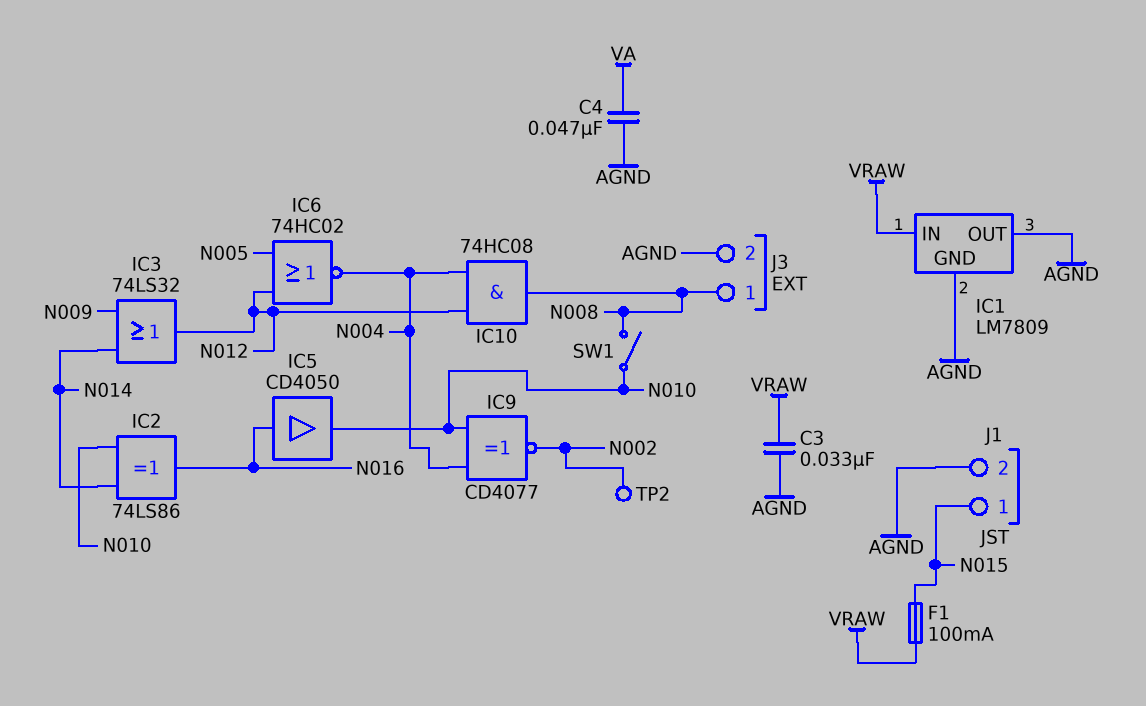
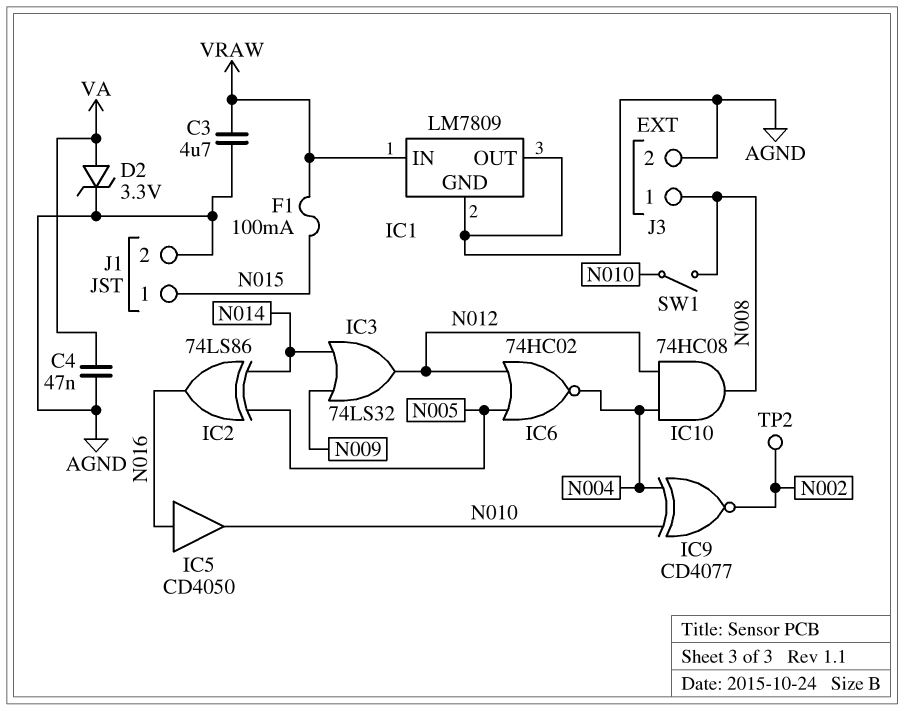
C3: 33nF (AGND, VRAW) -> 4.7uF (AGND, VRAW)
D2: none -> zener 3.3V (A VA, K AGND)
IC2: XOR 74LS86 (in N010, in N014, out N016) -> XOR 74LS86 (in N005, in N014, out N016)

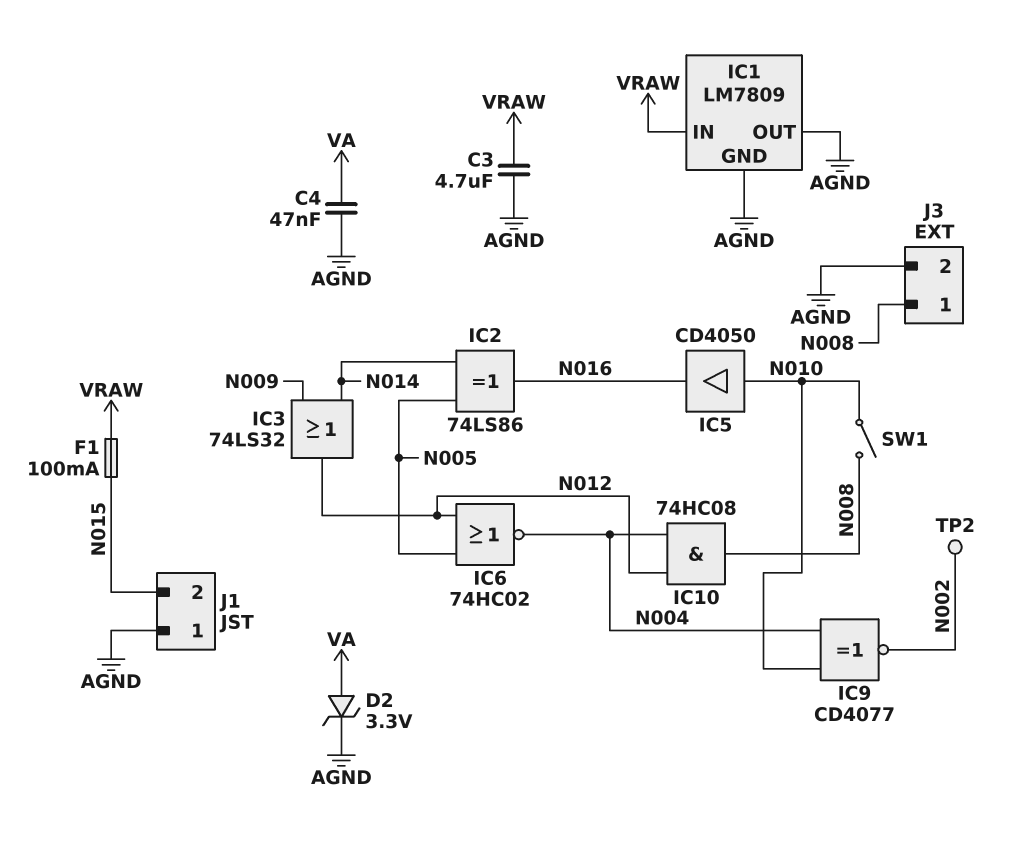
IC5: buffer CD4050 (in N016, out N010) -> buffer CD4050 (in N010, out N016)
J1 pin 1: N015 -> AGND
J1 pin 2: AGND -> N015

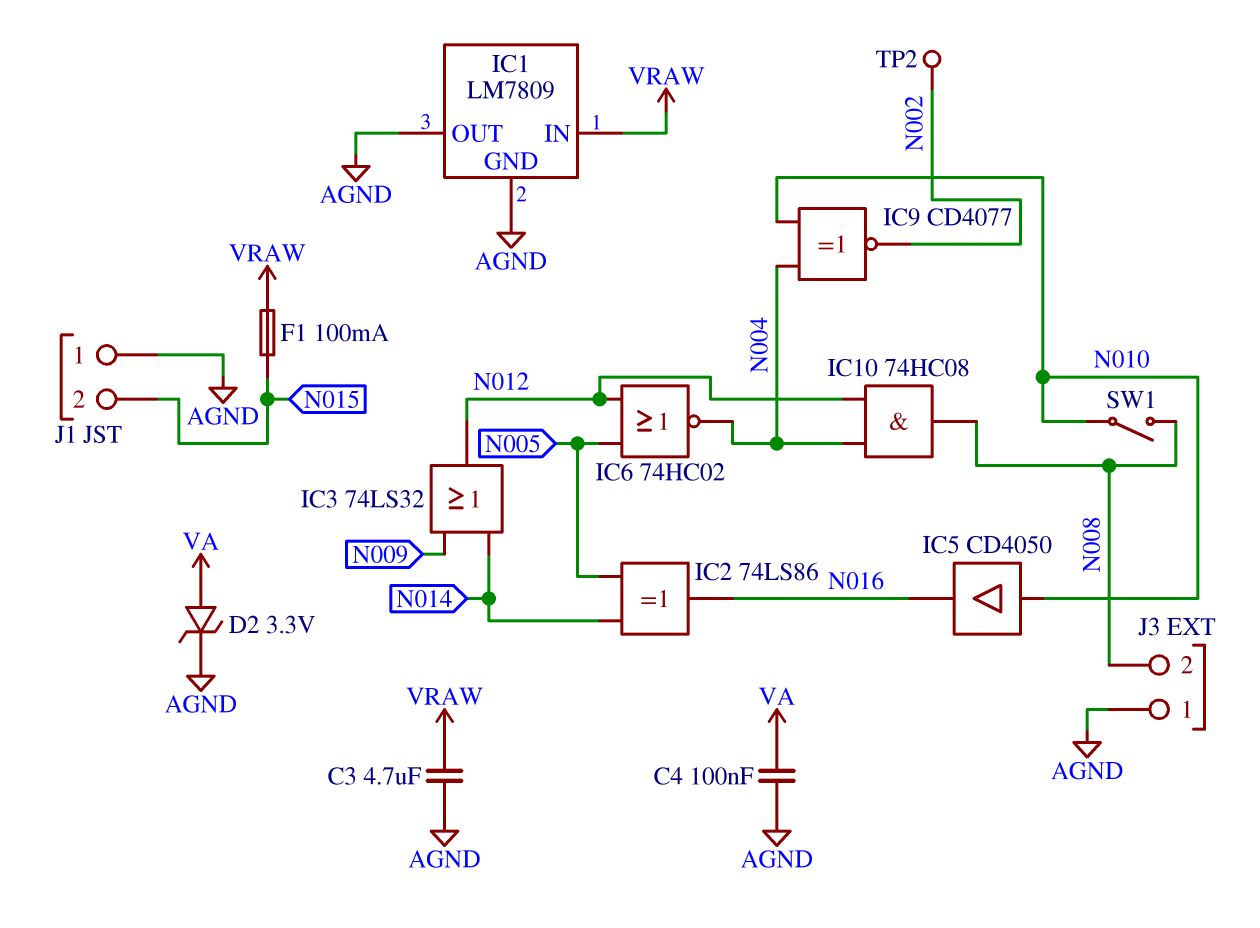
C4: 47nF (AGND, VA) -> 100nF (AGND, VA)
J3 pin 1: N008 -> AGND
J3 pin 2: AGND -> N008

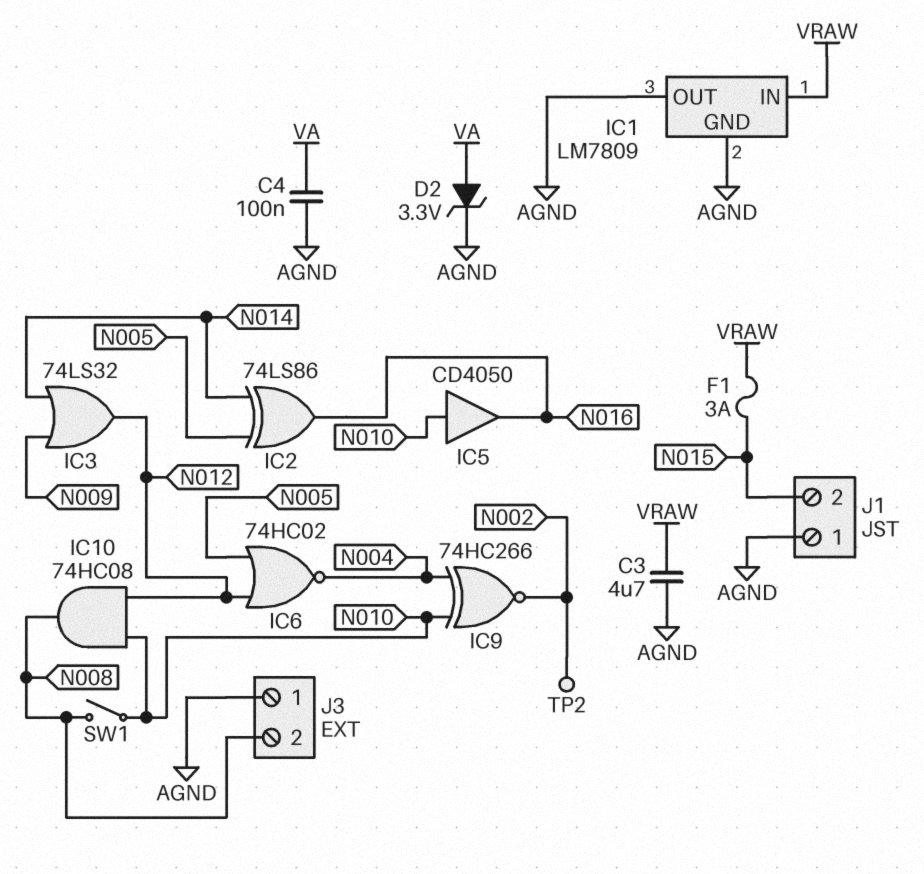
F1: 100mA (N015, VRAW) -> 3A (N015, VRAW)
IC9: XNOR CD4077 (in N004, in N010, out N002) -> XNOR 74HC266 (in N004, in N010, out N002)
IC10: AND 74HC08 (in N004, in N012, out N008) -> AND 74HC08 (in N010, in N012, out N008)

